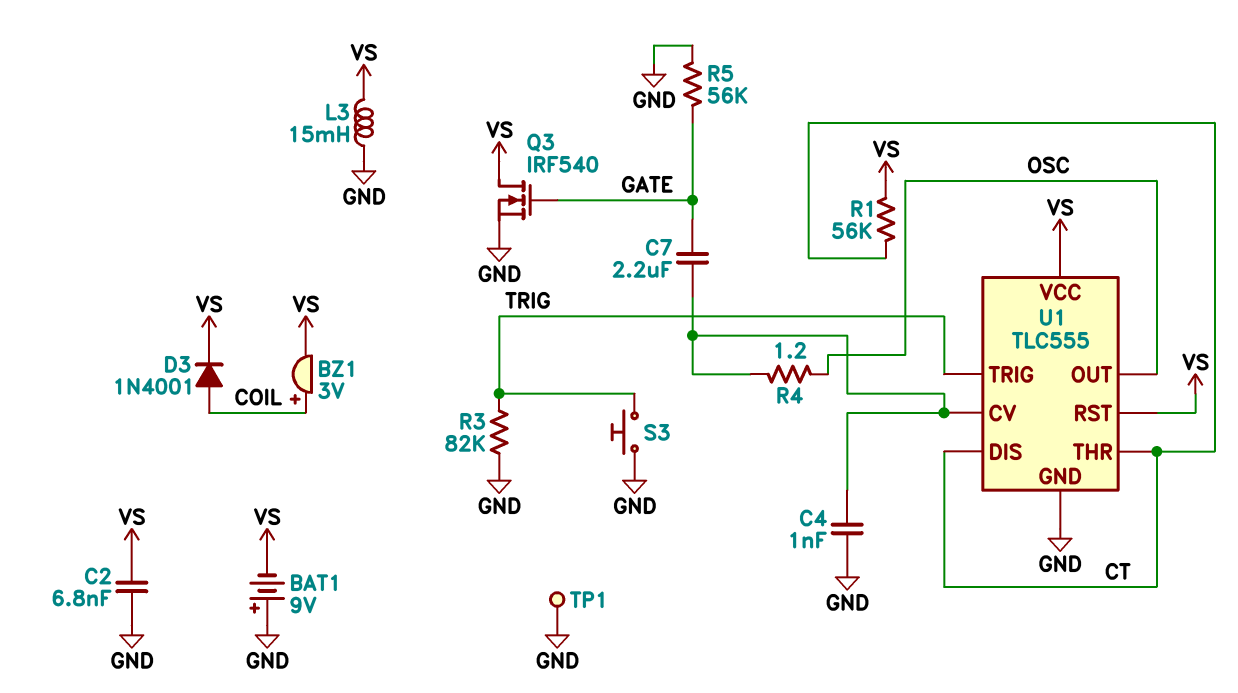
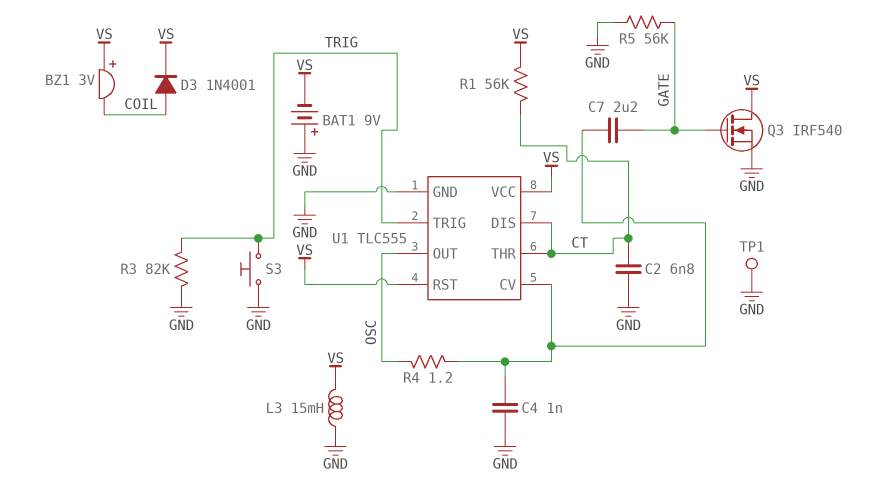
BZ1: buzzer 3V (plus COIL, minus VS) -> buzzer 3V (plus VS, minus COIL)
C2: 6.8nF (GND, VS) -> 6.8nF (CT, GND)

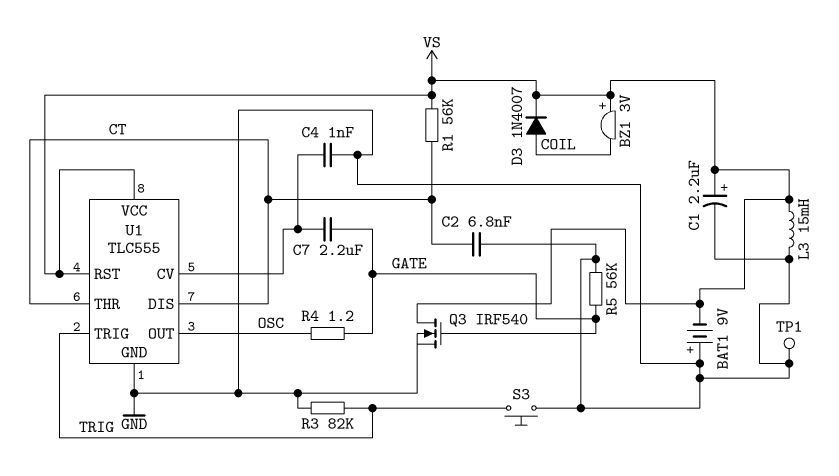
C1: none -> 2.2uF (plus VS, minus GND)
D3: diode 1N4001 (A COIL, K VS) -> diode 1N4007 (A COIL, K VS)
R4: 1.2 (OSC, U1/CV) -> 1.2 (GATE, OSC)

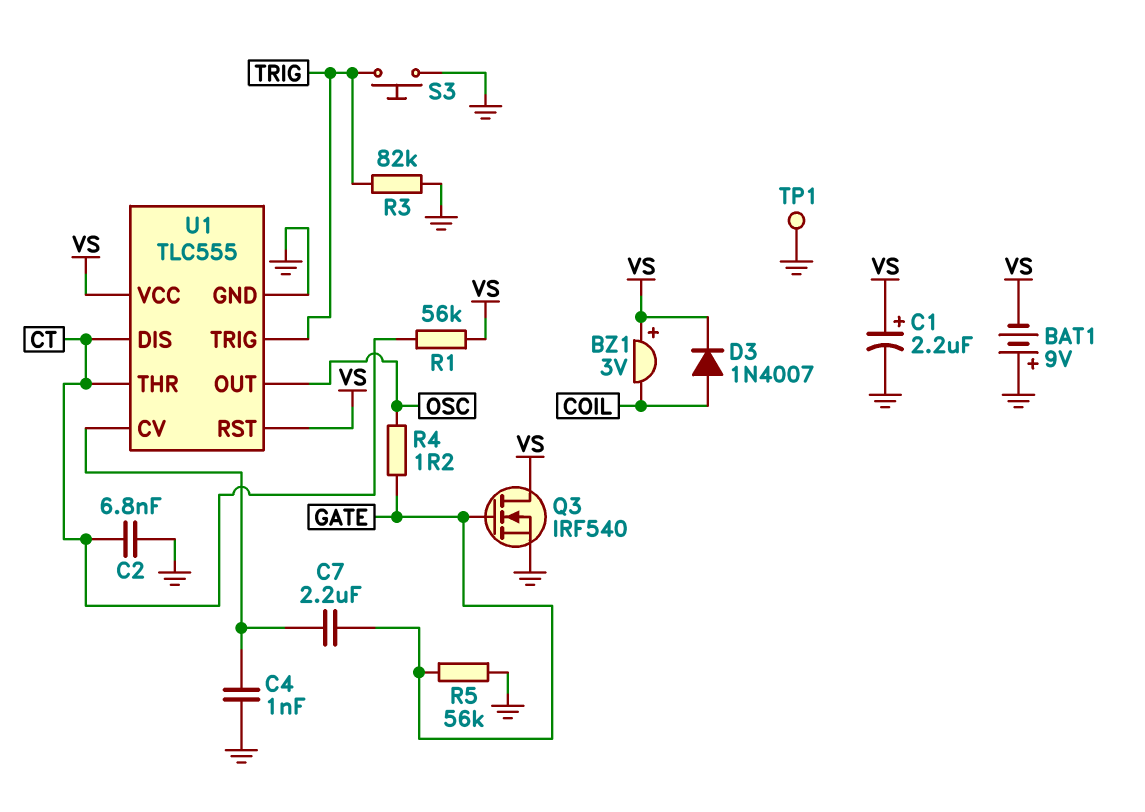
L3: 15mH (GND, VS) -> none

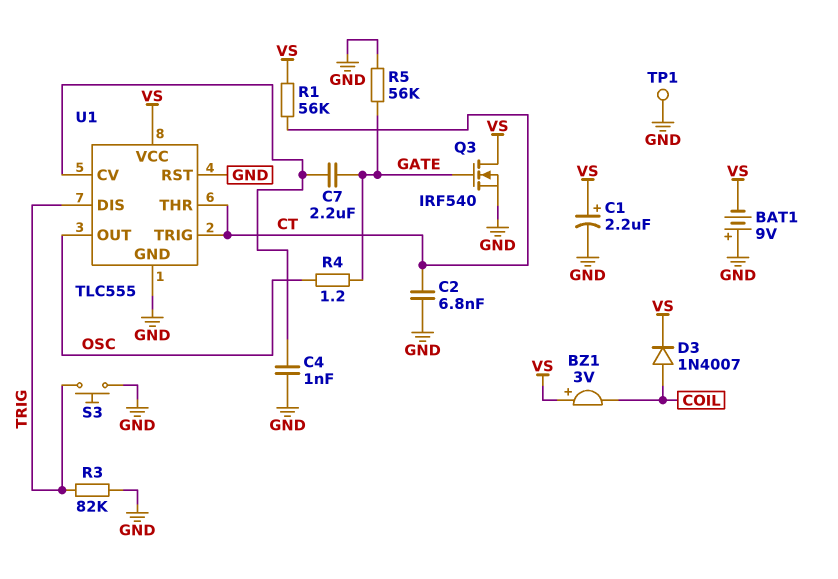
U1 pin DIS: CT -> TRIG
U1 pin RST: VS -> GND
U1 pin TRIG: TRIG -> CT

